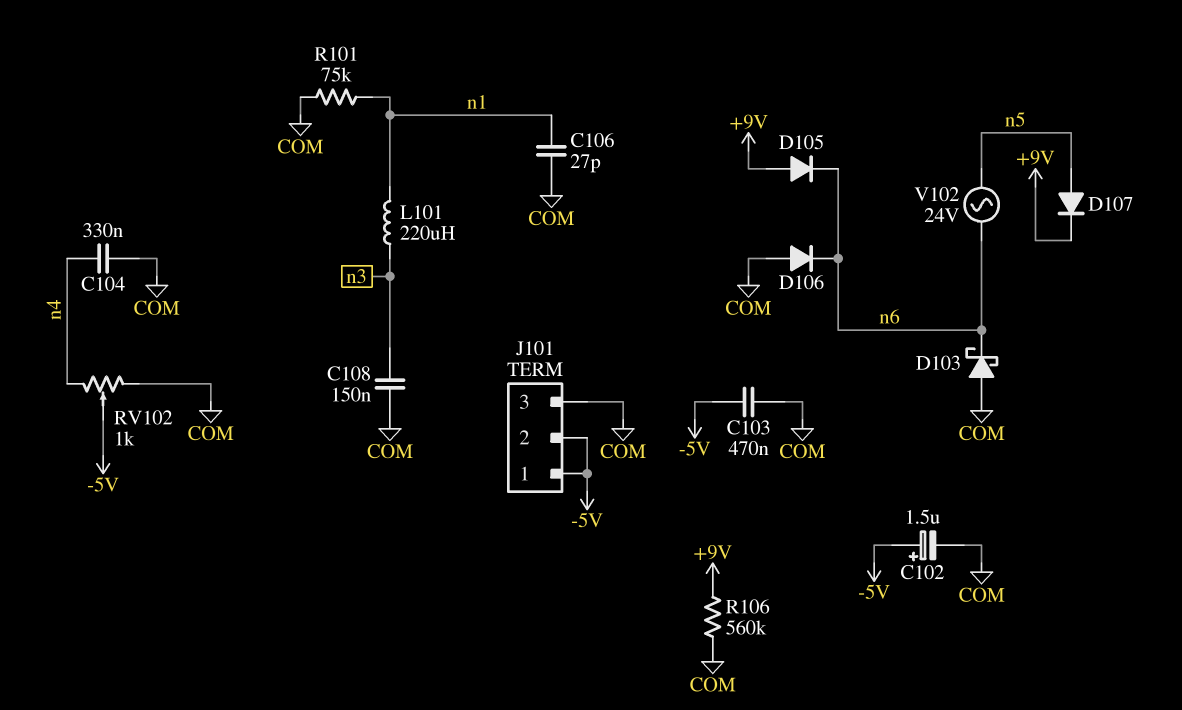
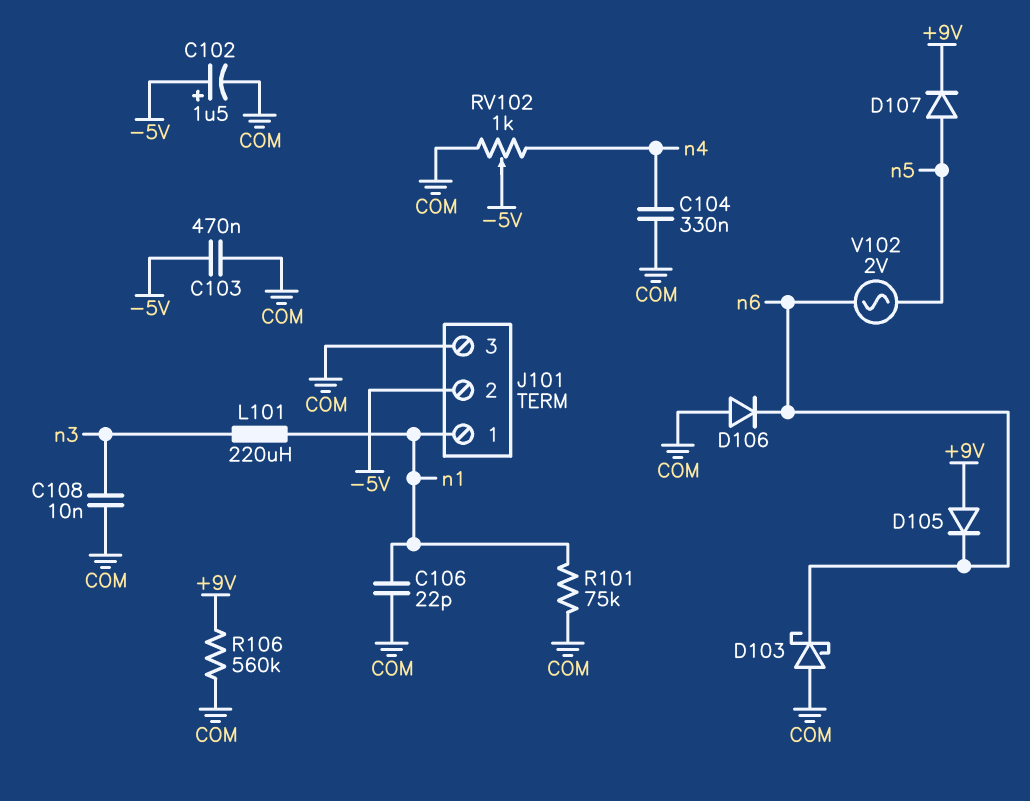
C106: 27pF (COM, n1) -> 22pF (COM, n1)
C108: 150nF (COM, n3) -> 10nF (COM, n3)
J101 pin 1: -5V -> n1
V102: AC 24V (n5, n6) -> AC 2V (n5, n6)

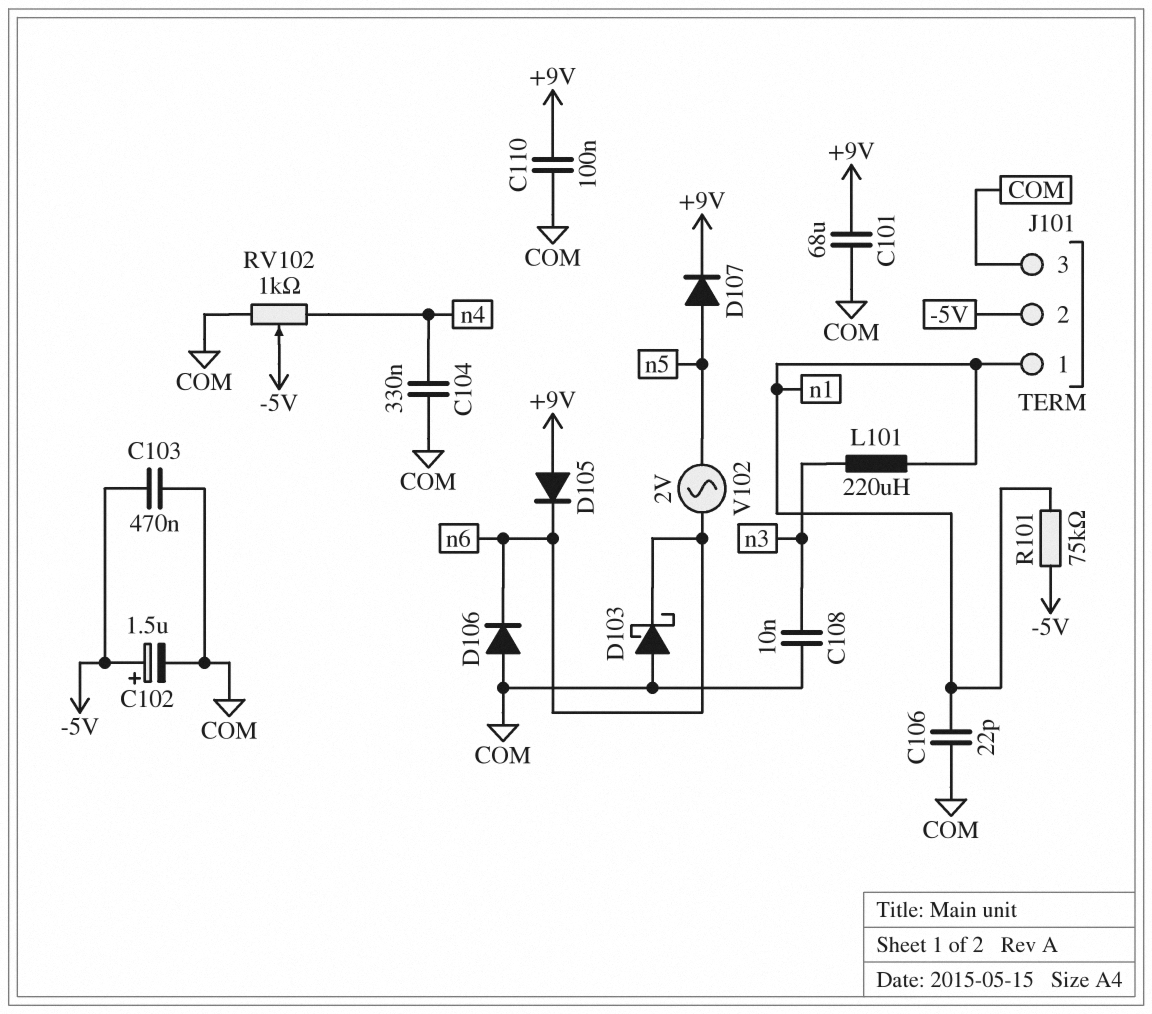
C101: none -> 68uF (+9V, COM)
C110: none -> 100nF (+9V, COM)
R101: 75k (COM, n1) -> 75k (-5V, n1)
R106: 560k (+9V, COM) -> none

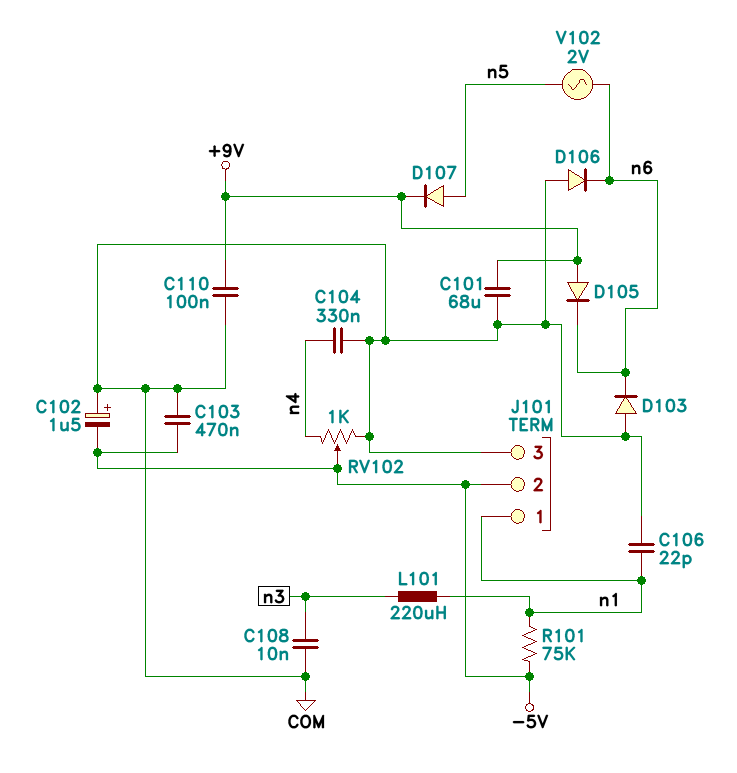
C102: 1.5uF (plus -5V, minus COM) -> 1.5uF (plus COM, minus -5V)
D103: schottky (A COM, K n6) -> diode (A COM, K n6)

